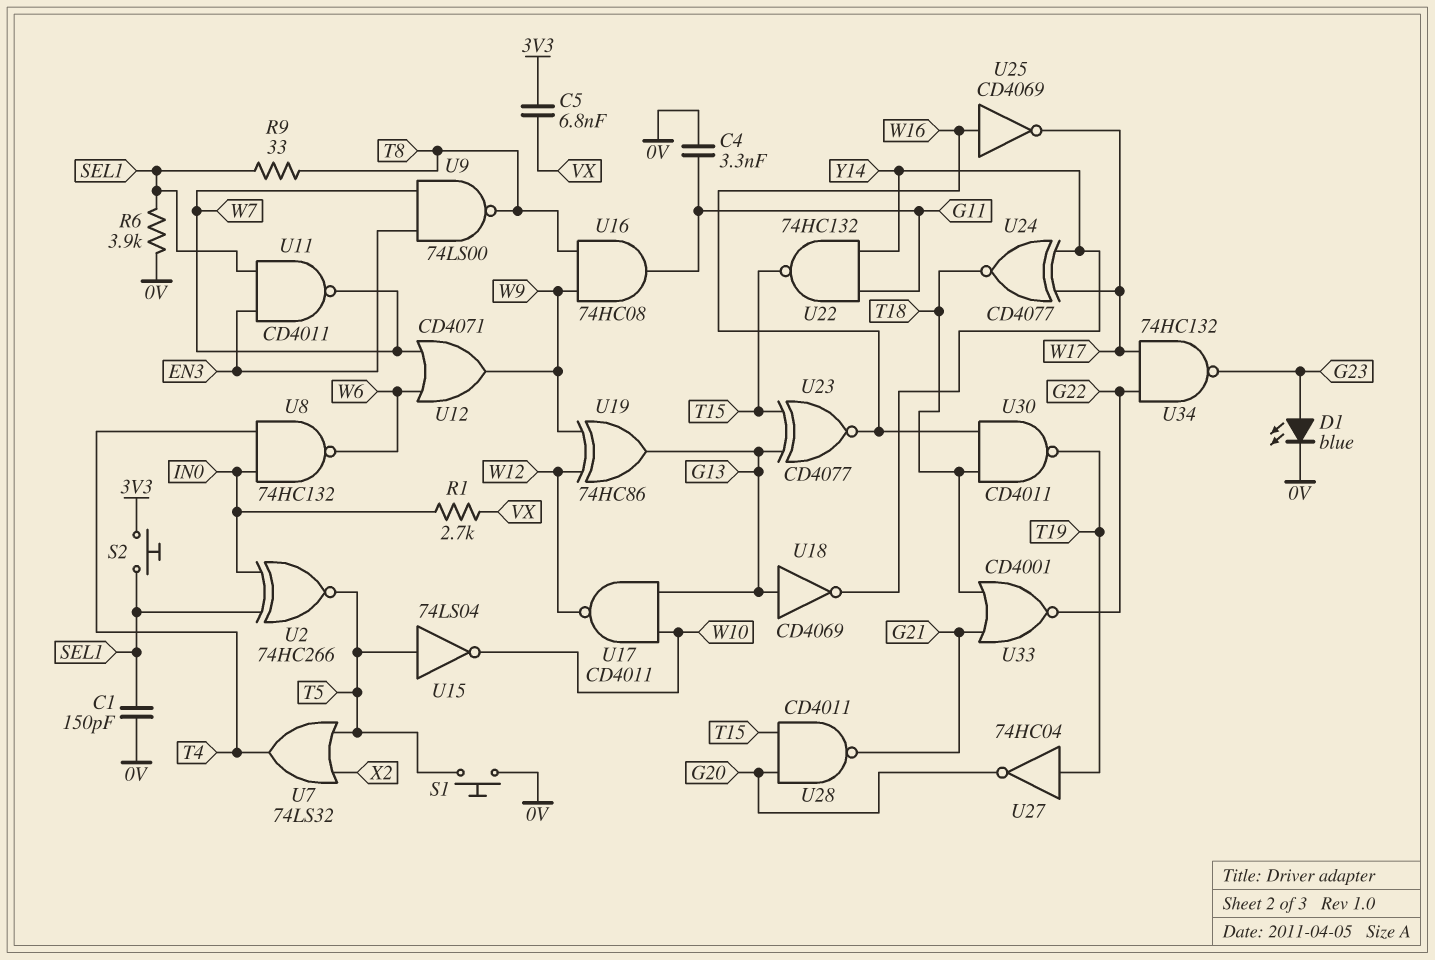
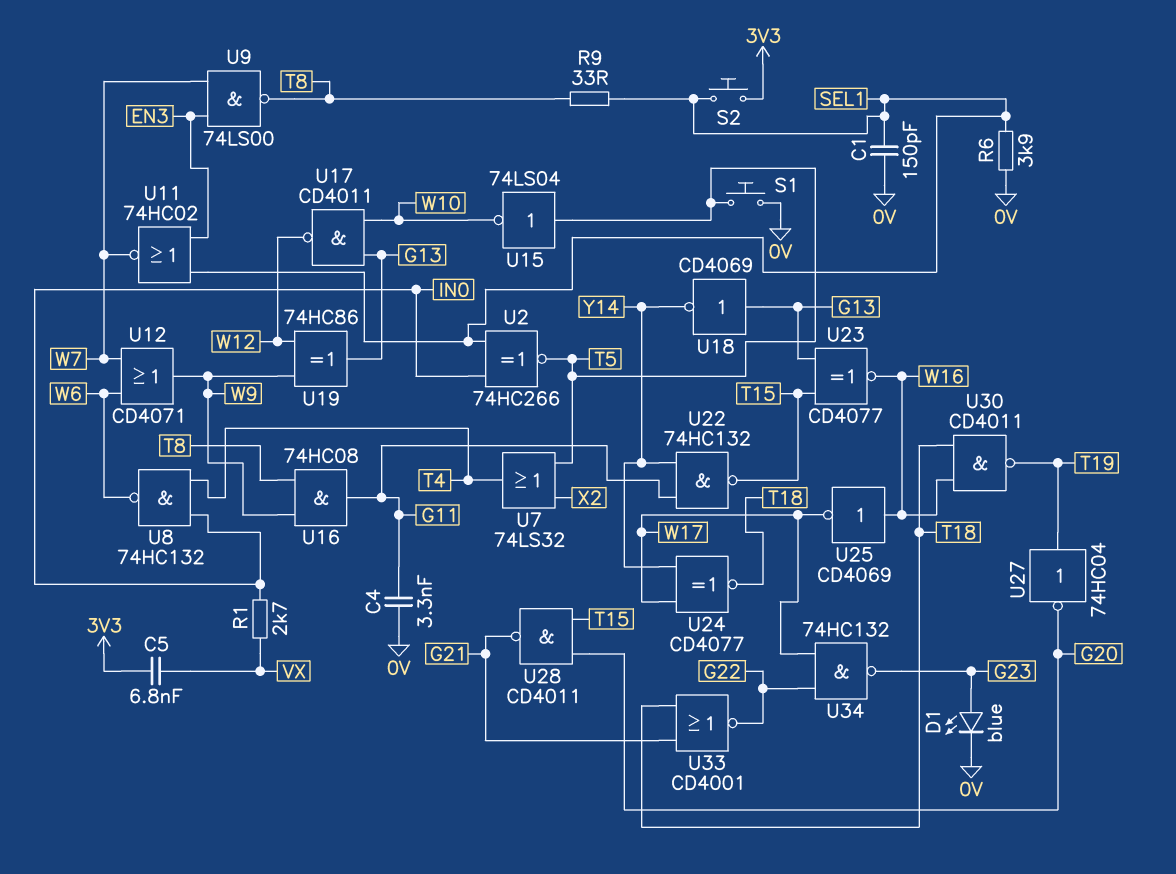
U11: NAND CD4011 (in EN3, in SEL1, out W7) -> NOR 74HC02 (in EN3, in SEL1, out W7)

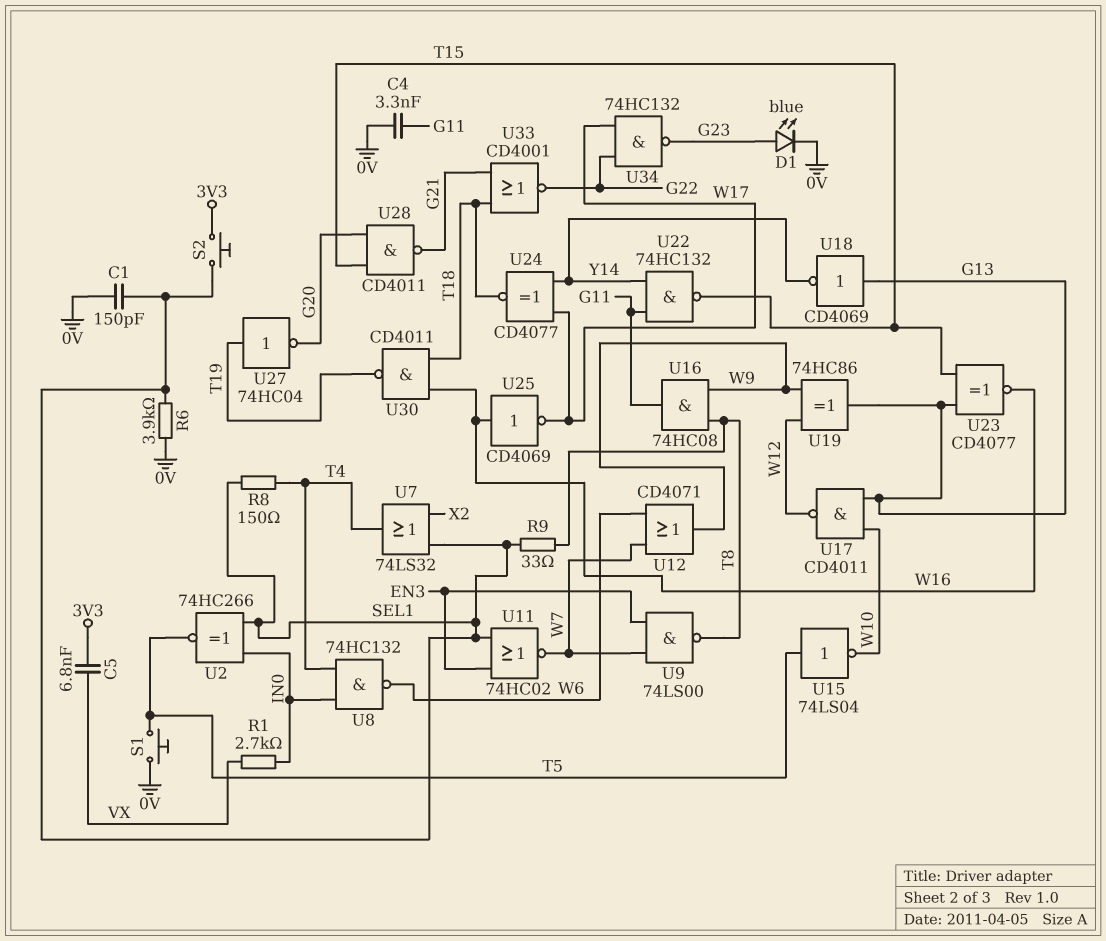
R8: none -> 150 (SEL1, T4)
U7: OR 74LS32 (in T5, in X2, out T4) -> OR 74LS32 (in SEL1, in X2, out T4)

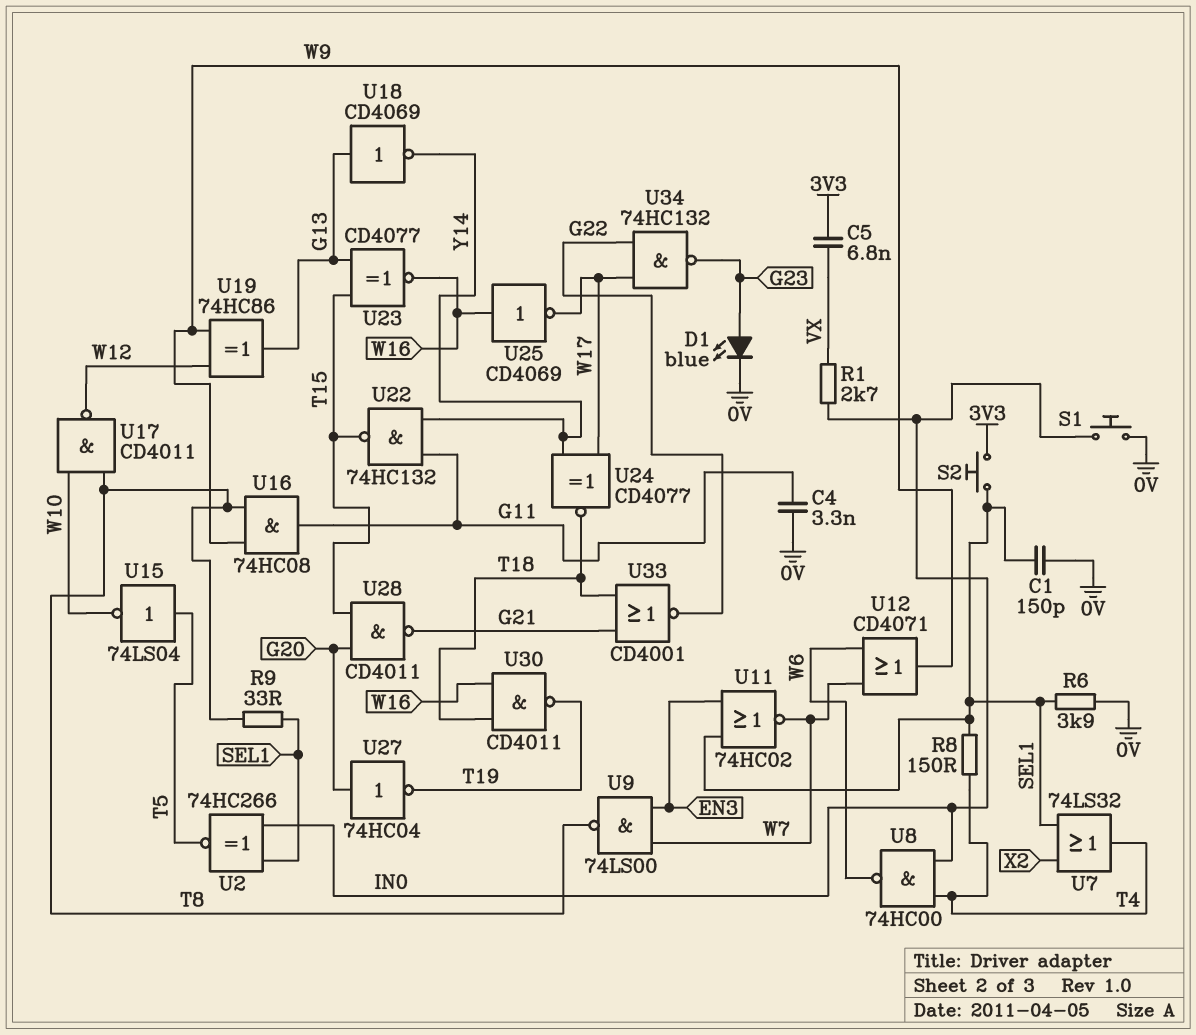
S1: button (0V, T5) -> button (0V, IN0)
U8: NAND 74HC132 (in IN0, in T4, out W6) -> NAND 74HC00 (in IN0, in T4, out W6)
U17: NAND CD4011 (in G13, in W10, out W12) -> NAND CD4011 (in T8, in W10, out W12)
U27: NOT 74HC04 (in T19, out G20) -> NOT 74HC04 (in G20, out T19)

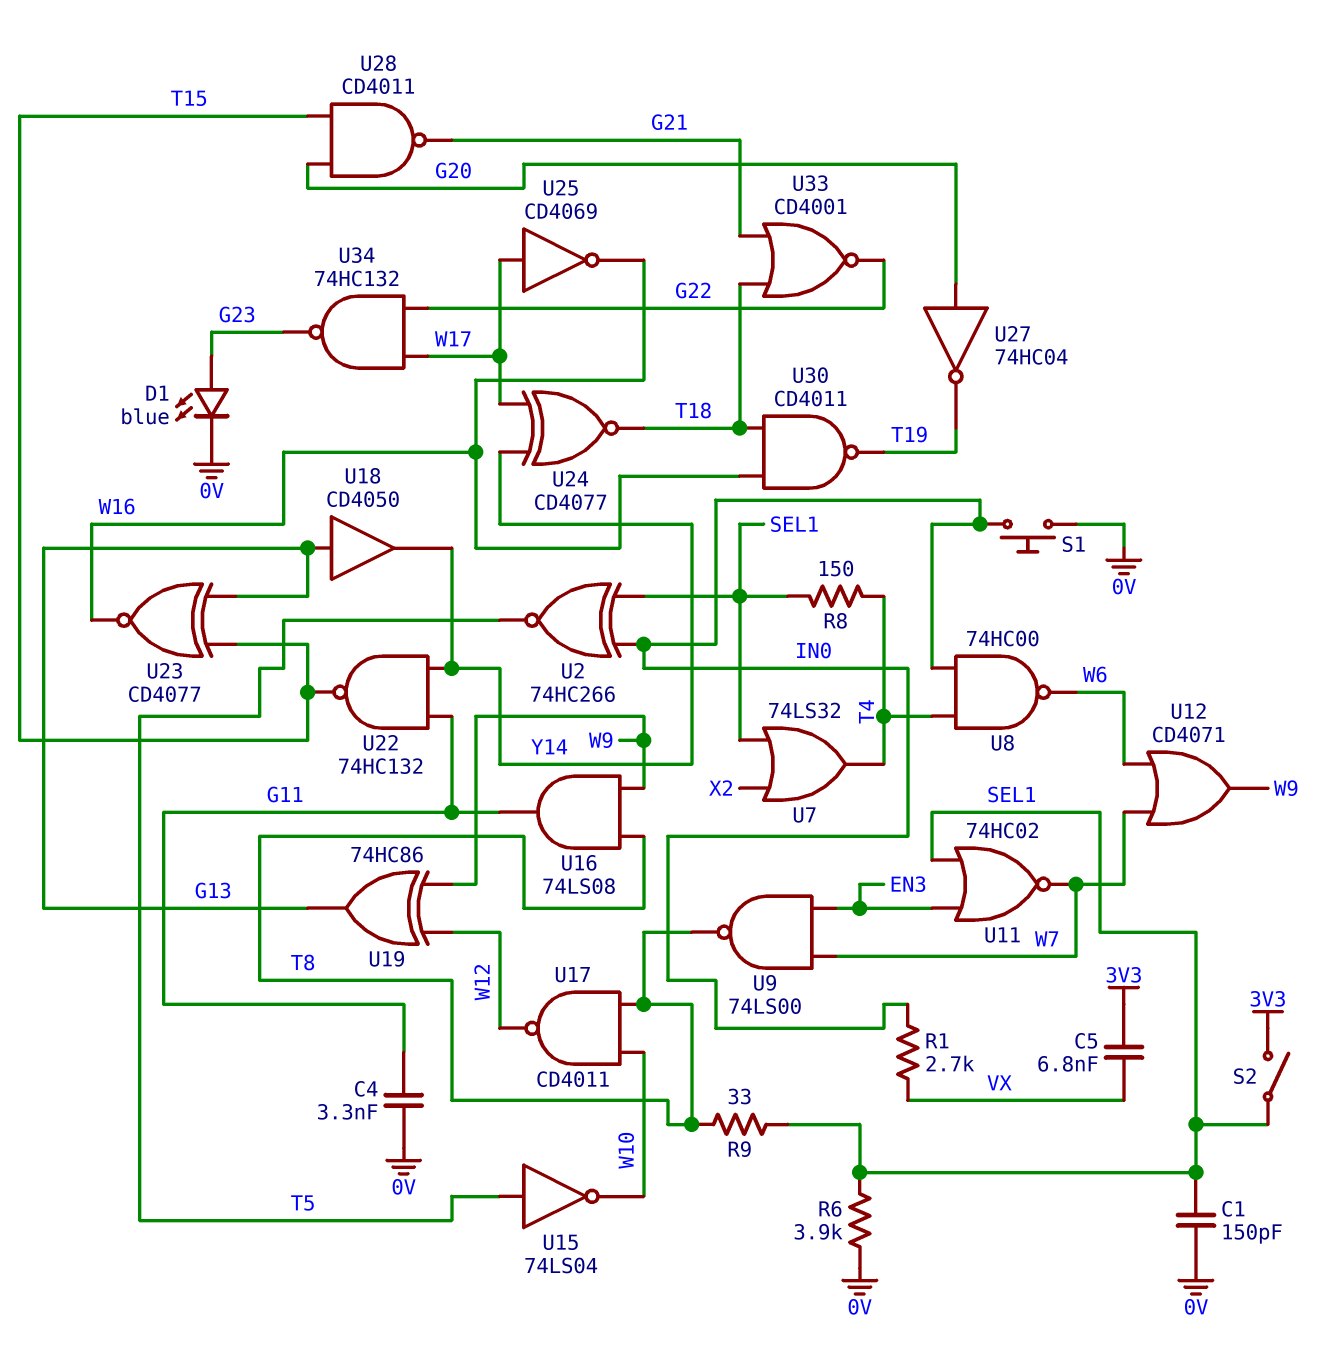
S2: button (3V3, SEL1) -> switch (3V3, SEL1)
U16: AND 74HC08 (in T8, in W9, out G11) -> AND 74LS08 (in T8, in W9, out G11)
U18: NOT CD4069 (in G13, out Y14) -> buffer CD4050 (in G13, out Y14)
U25: NOT CD4069 (in W16, out W17) -> NOT CD4069 (in W17, out W16)

